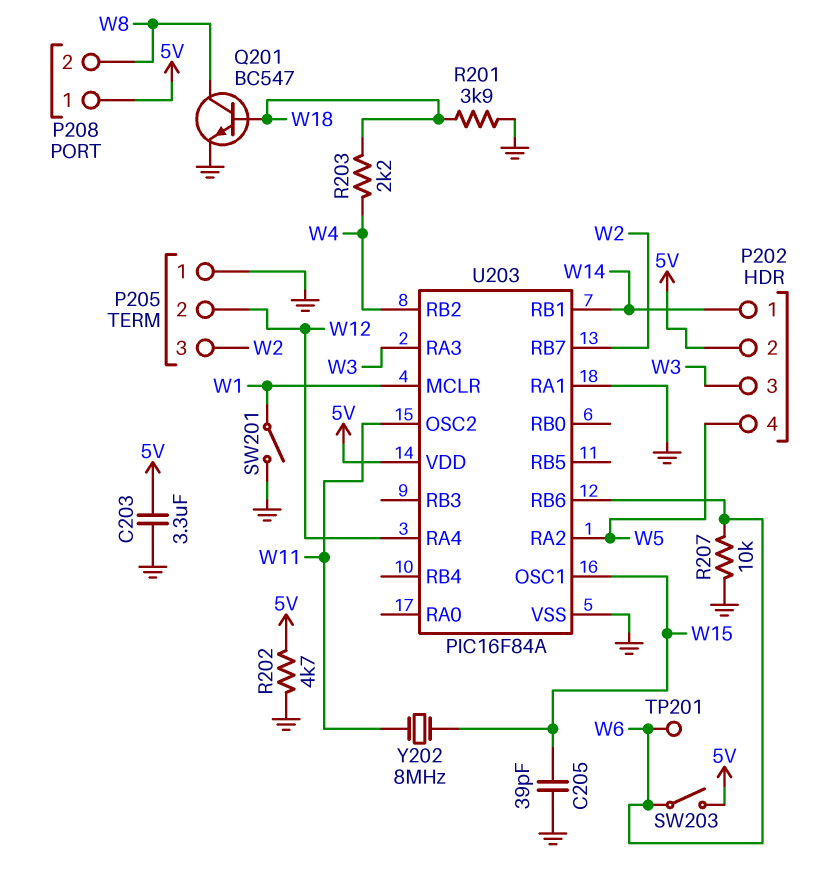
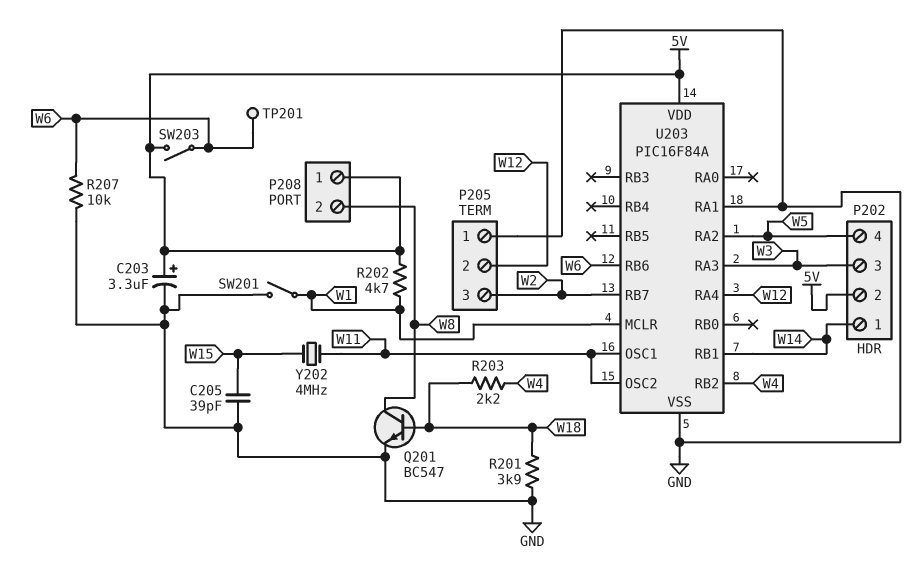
C203: 3.3uF (5V, GND) -> 3.3uF (plus 5V, minus GND)
R202: 4.7k (5V, GND) -> 4.7k (5V, W1)
U203 pin OSC1: W15 -> W11
Y202: 8MHz (W11, W15) -> 4MHz (W11, W15)

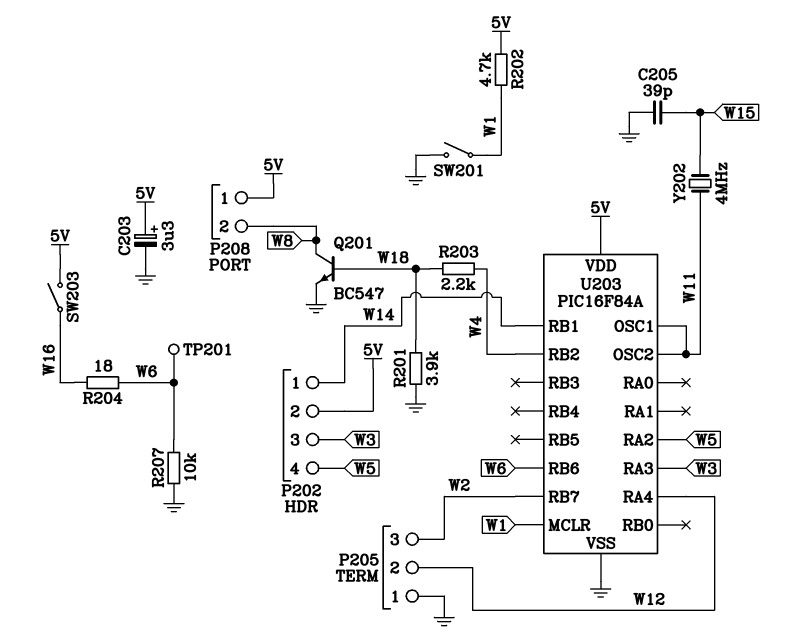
R204: none -> 18 (W6, W16)
SW203: switch (5V, W6) -> switch (5V, W16)
U203 pin RA1: GND -> none

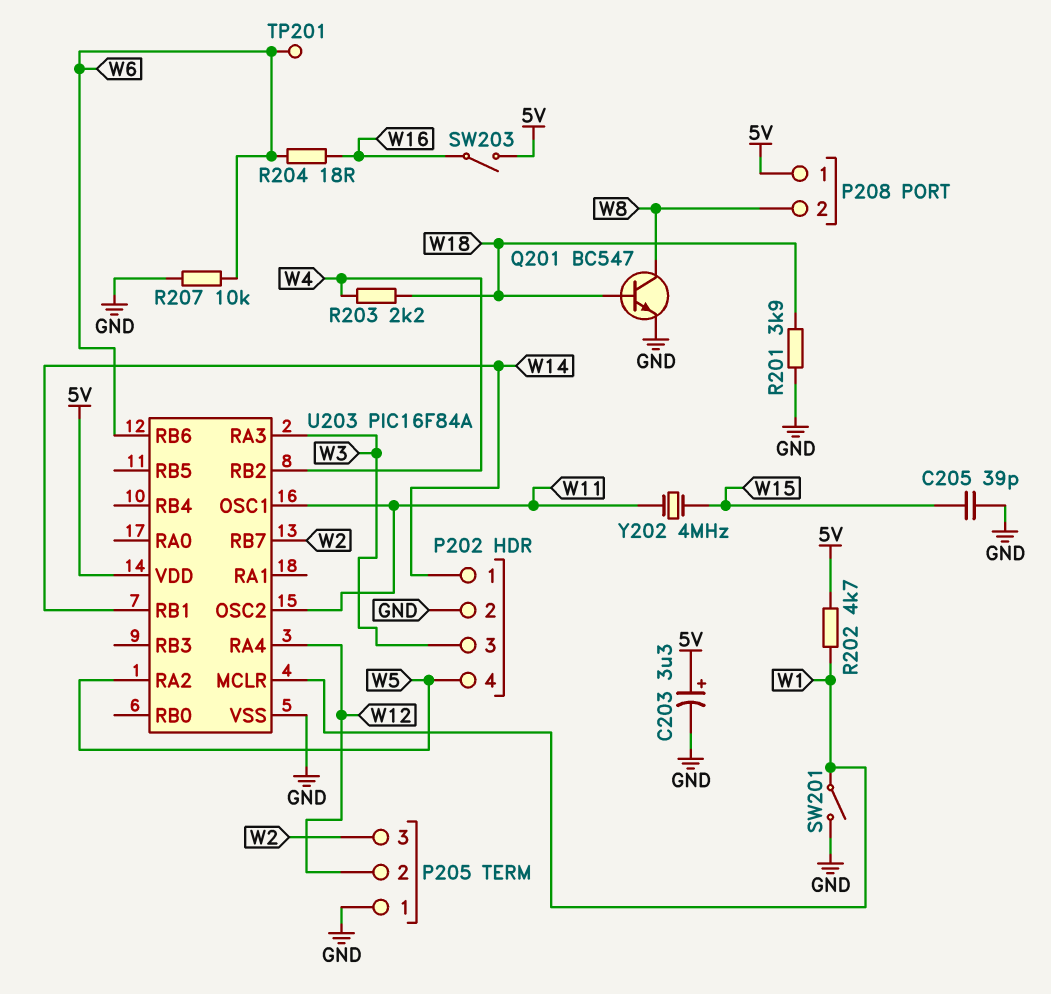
P202 pin 2: 5V -> GND

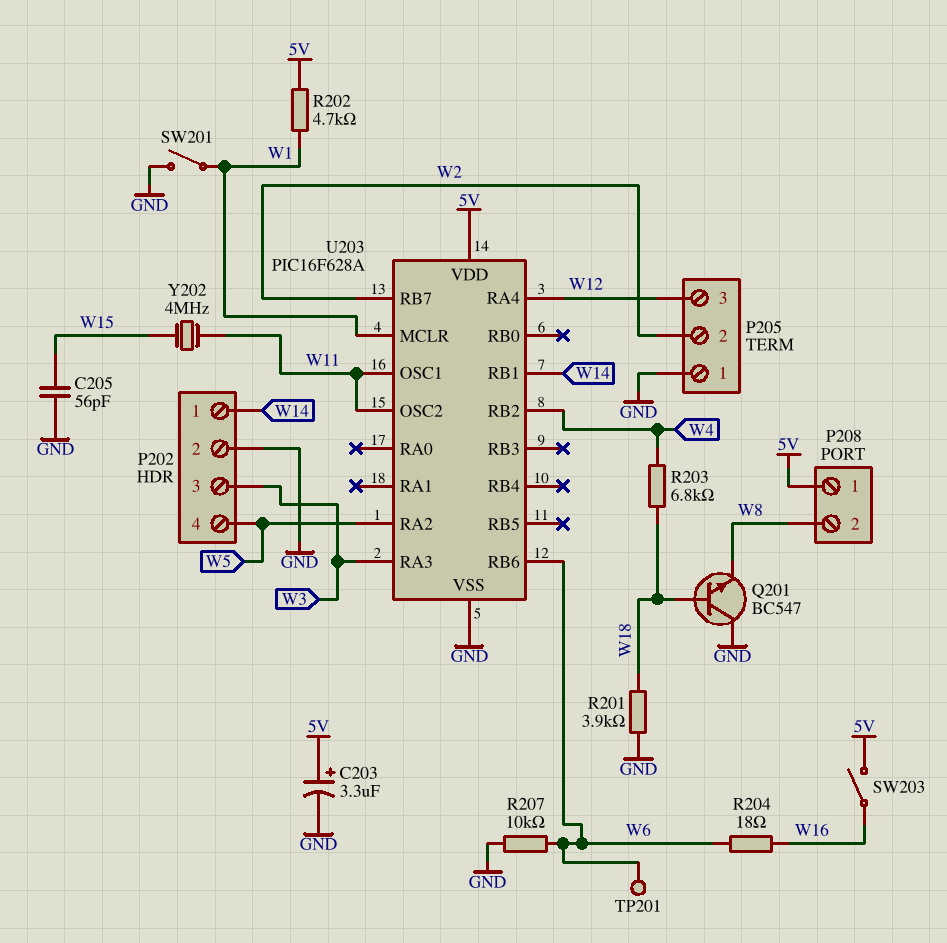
C205: 39pF (GND, W15) -> 56pF (GND, W15)
P205 pin 2: W12 -> W2
P205 pin 3: W2 -> W12
Q201: NPN BC547 (B W18, C W8, E GND) -> NPN BC547 (B W18, C GND, E W8)
R203: 2.2k (W4, W18) -> 6.8k (W4, W18)
U203: PIC16F84A -> PIC16F628A

